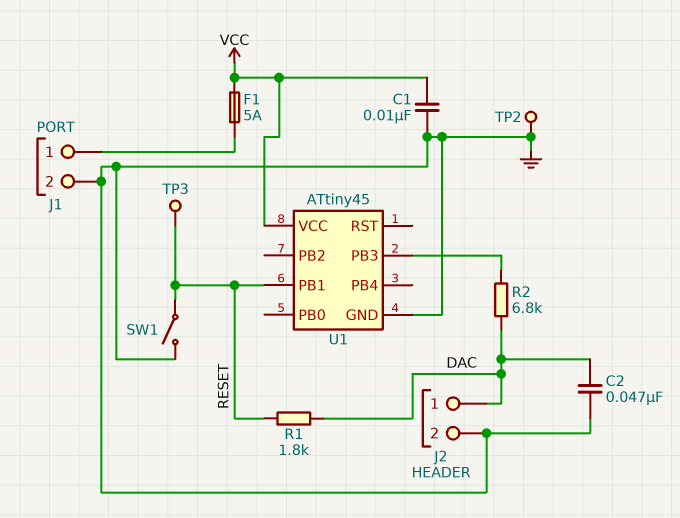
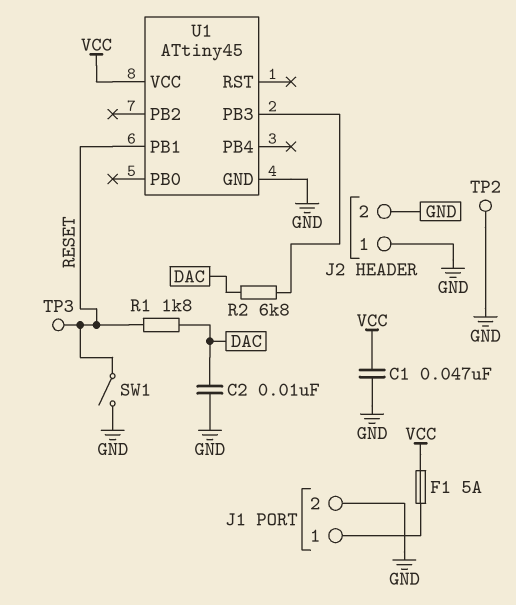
C1: 10nF (GND, VCC) -> 47nF (GND, VCC)
C2: 47nF (DAC, GND) -> 10nF (DAC, GND)
J2 pin 1: DAC -> GND

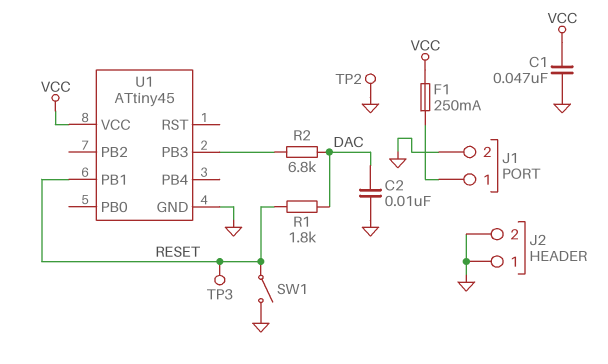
F1: 5A (J1/1, VCC) -> 250mA (J1/1, VCC)

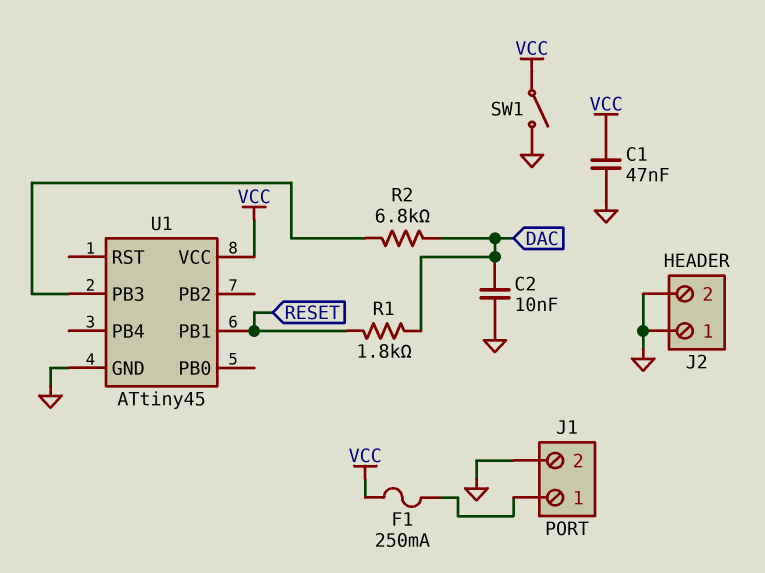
SW1: switch (GND, RESET) -> switch (GND, VCC)
TP2: test point (GND) -> none
TP3: test point (RESET) -> none

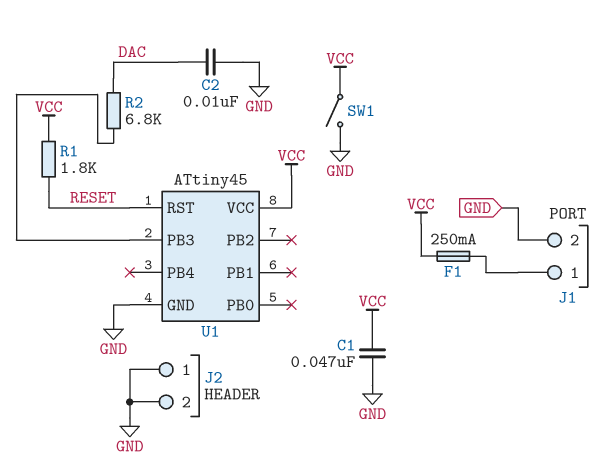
R1: 1.8k (DAC, RESET) -> 1.8k (RESET, VCC)
U1 pin PB1: RESET -> none
U1 pin RST: none -> RESET

